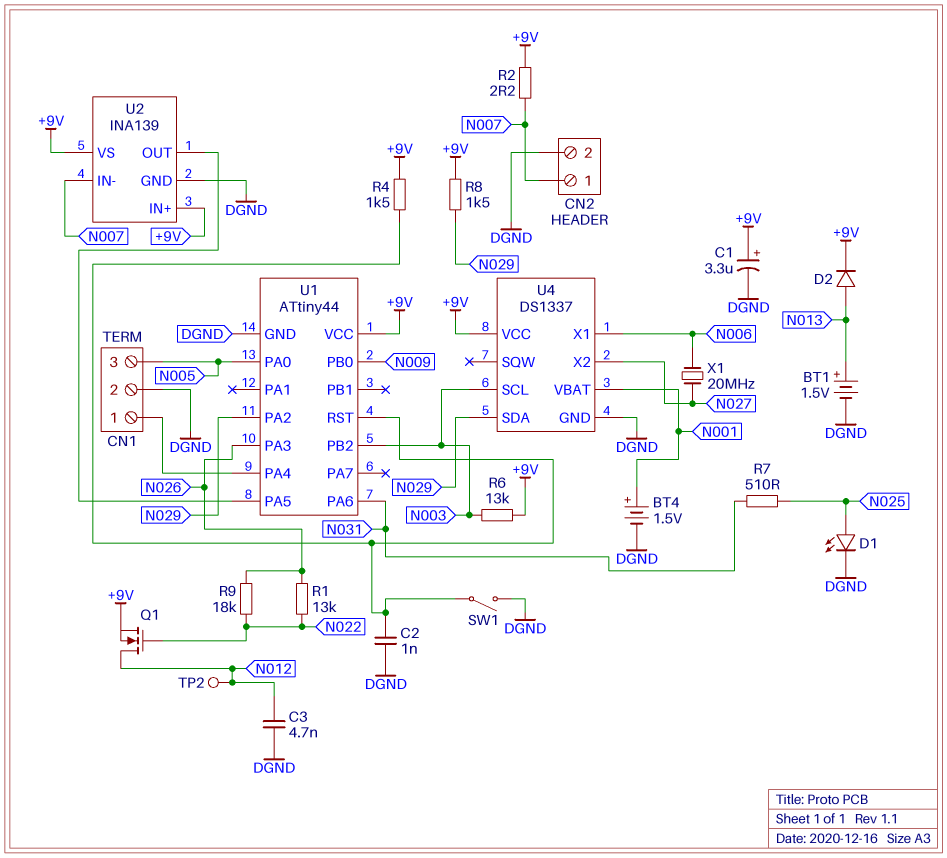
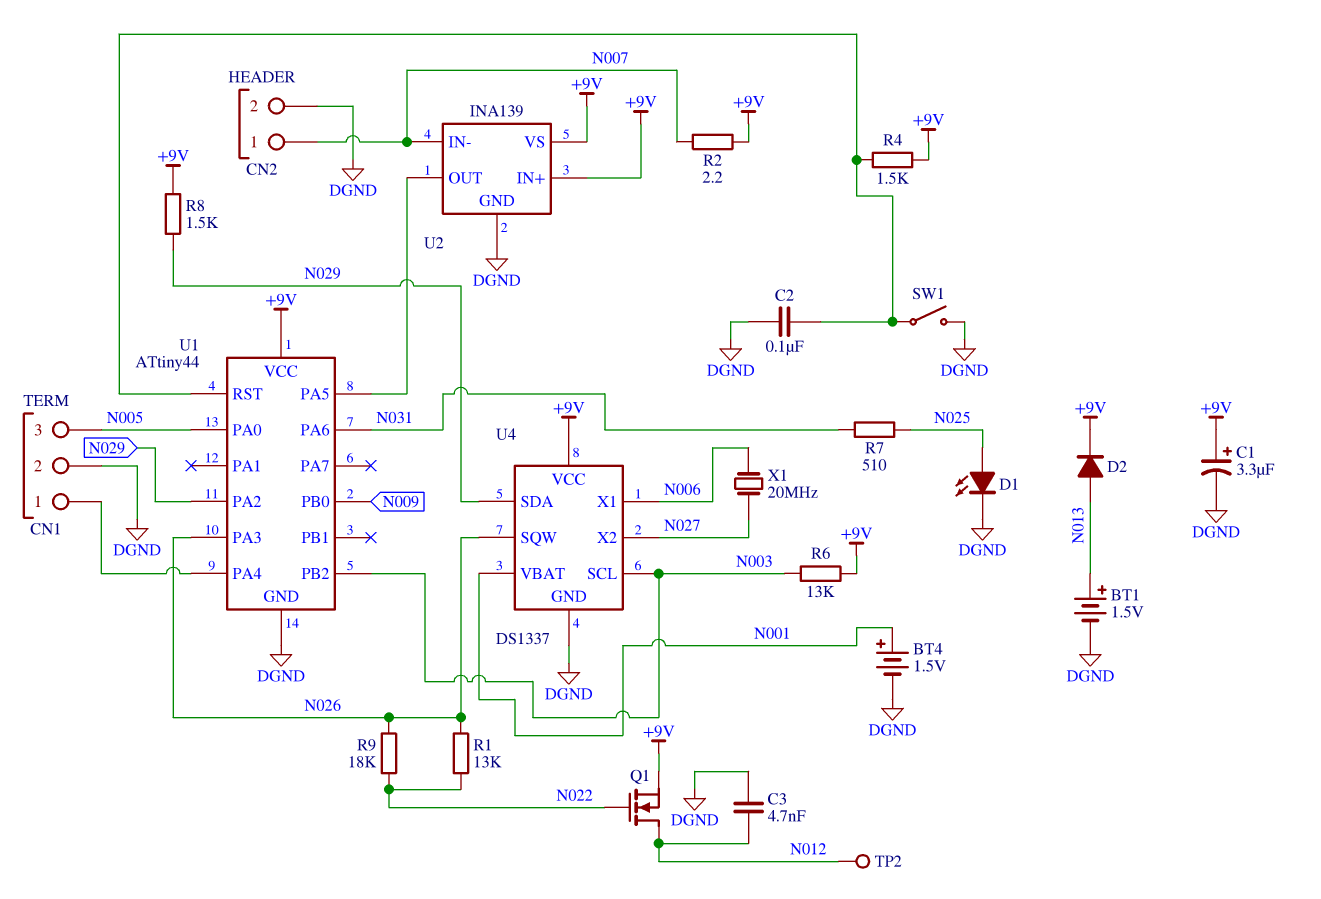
C2: 1nF (DGND, U1/RST) -> 100nF (DGND, U1/RST)
U4 pin SQW: none -> N026

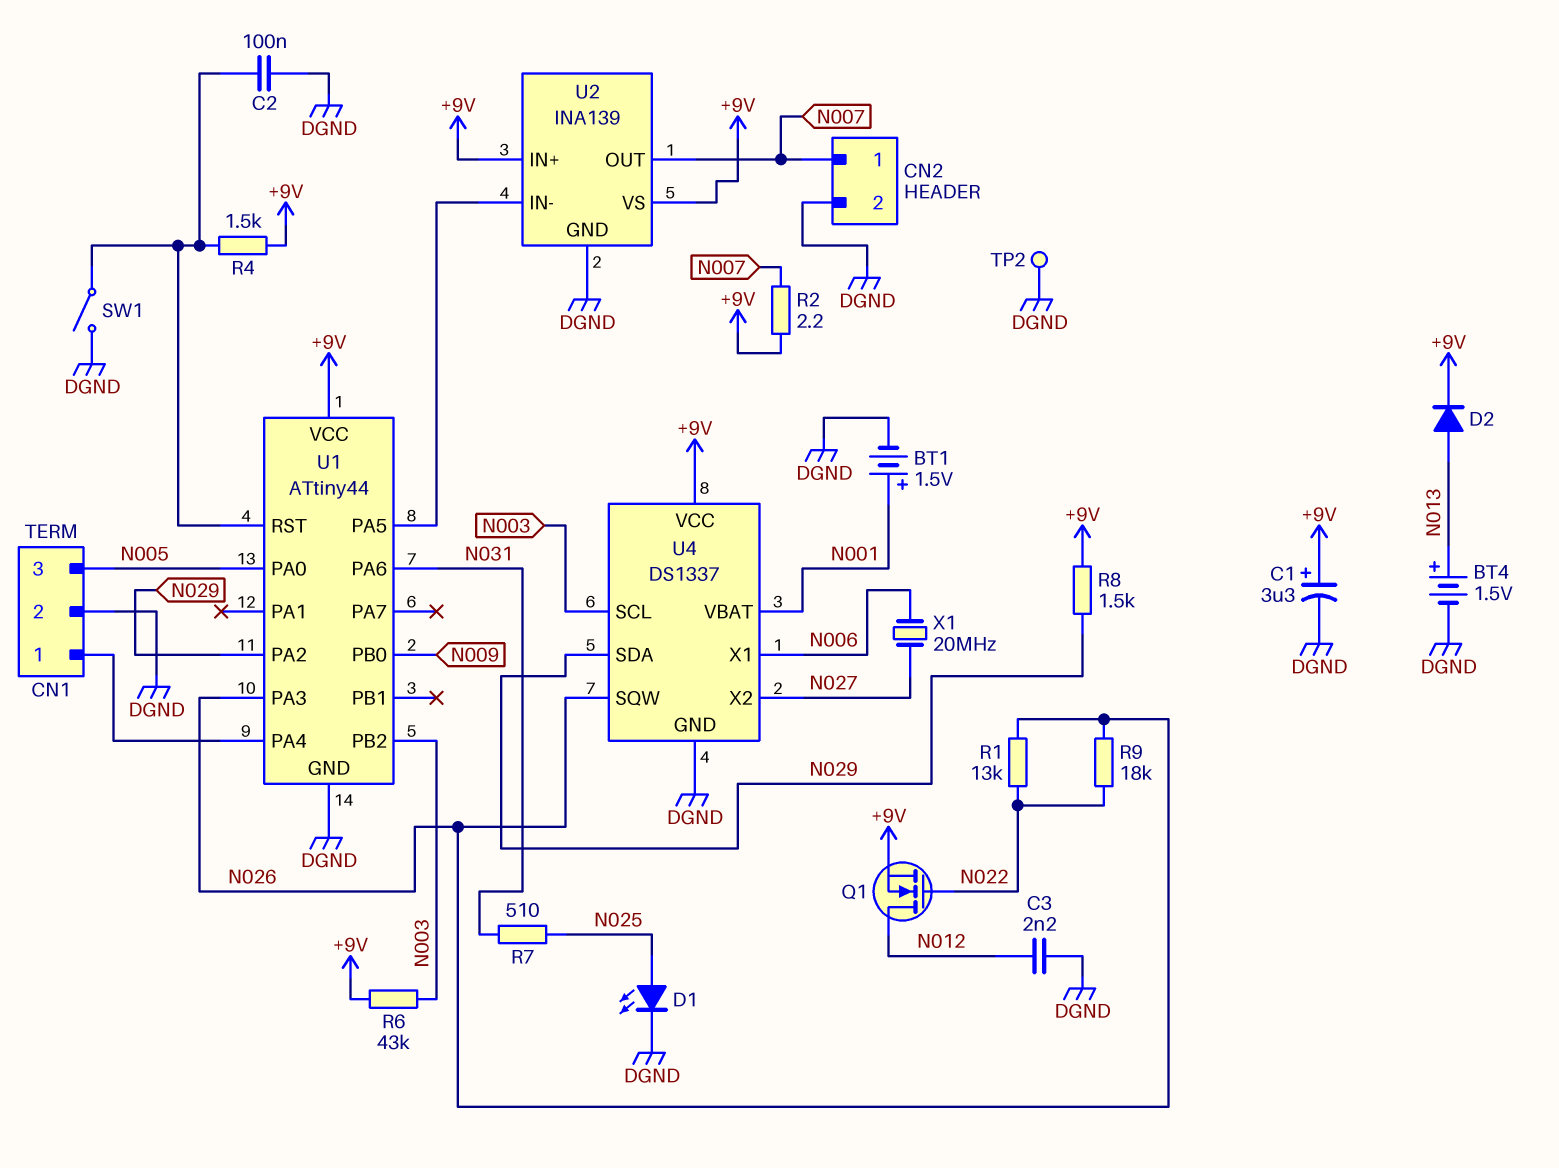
BT1: 1.5V (plus N013, minus DGND) -> 1.5V (plus N001, minus DGND)
BT4: 1.5V (plus N001, minus DGND) -> 1.5V (plus N013, minus DGND)
C3: 4.7nF (DGND, N012) -> 2.2nF (DGND, N012)
R6: 13k (+9V, N003) -> 43k (+9V, N003)
TP2: test point (N012) -> test point (DGND)
U2 pin IN-: N007 -> U1/PA5
U2 pin OUT: U1/PA5 -> N007

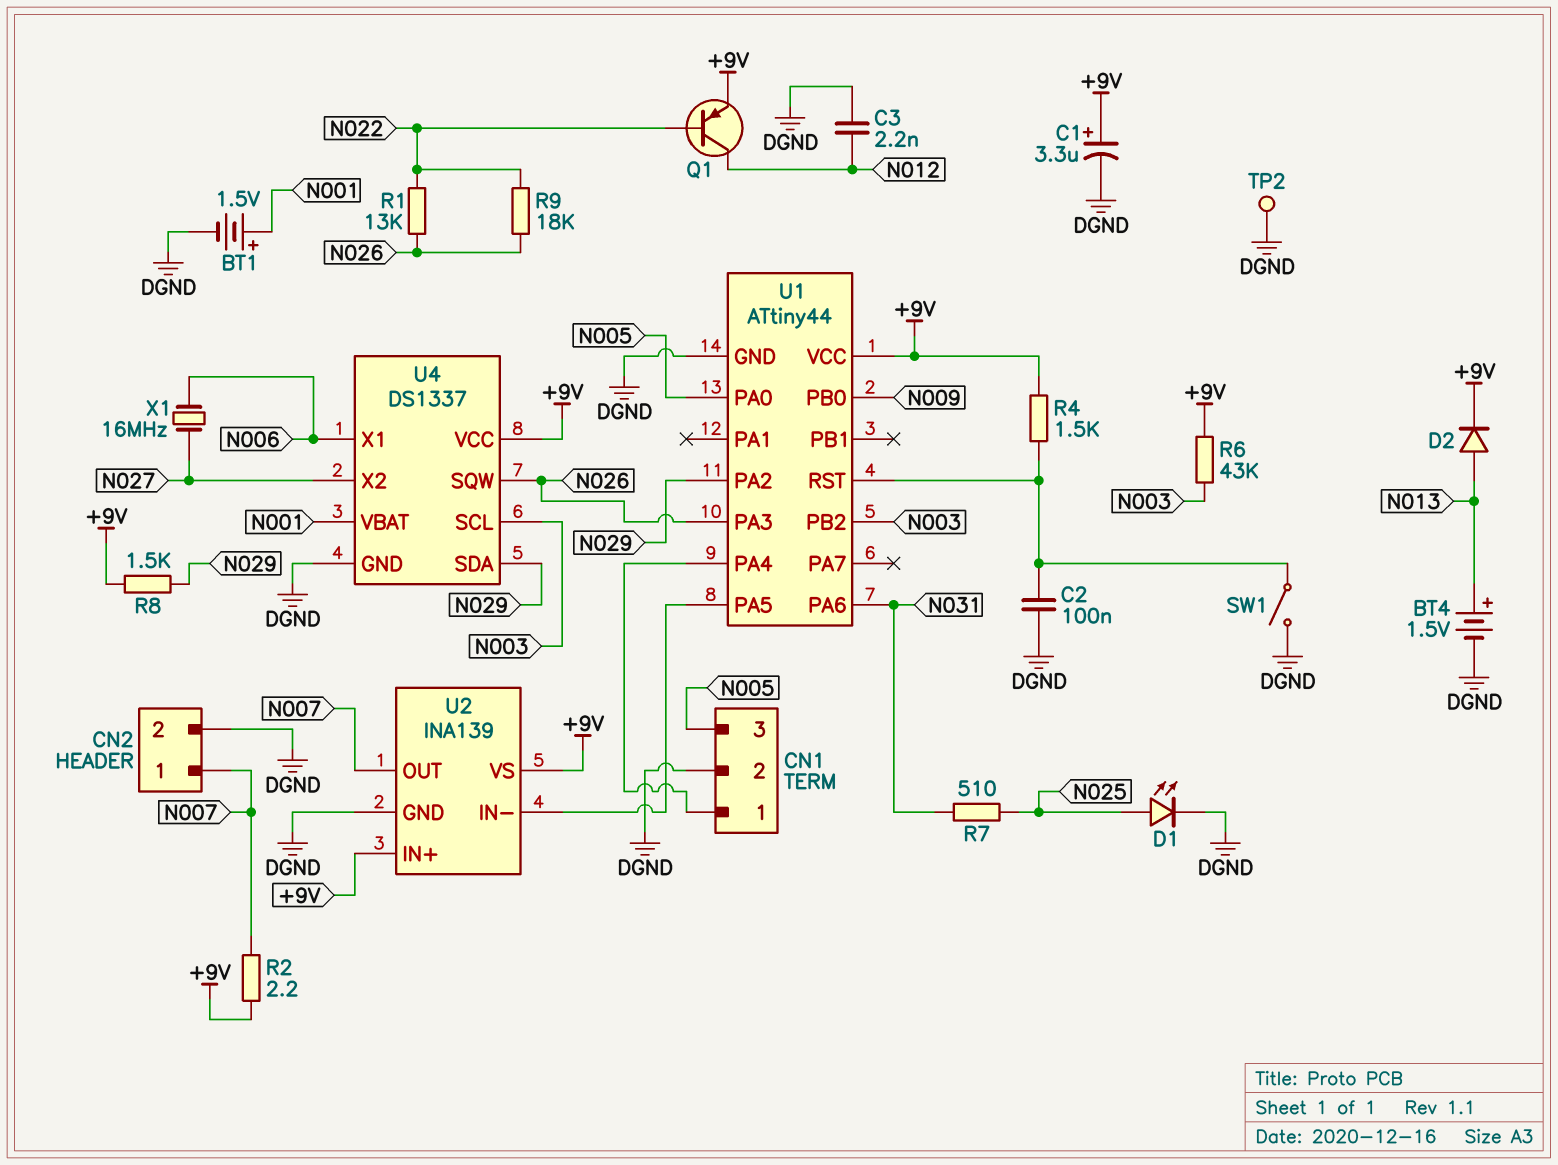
Q1: NMOS (G N022, D N012, S +9V) -> PNP (B N022, C N012, E +9V)
X1: 20MHz (N006, N027) -> 16MHz (N006, N027)

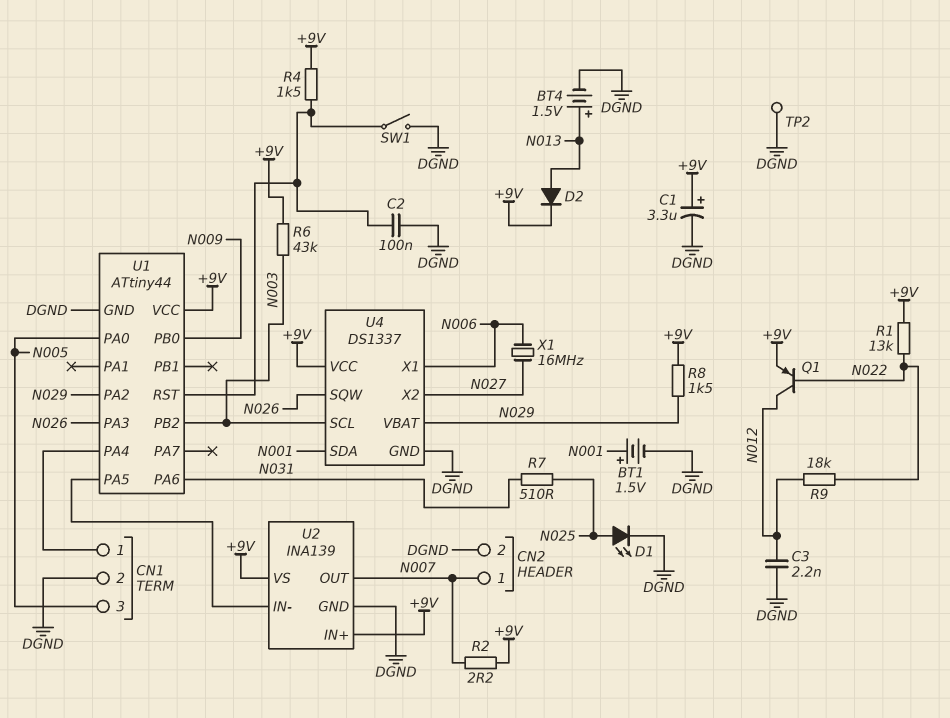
R1: 13k (N022, N026) -> 13k (+9V, N022)
R9: 18k (N022, N026) -> 18k (N012, N022)
U4 pin SDA: N029 -> N001
U4 pin VBAT: N001 -> N029

